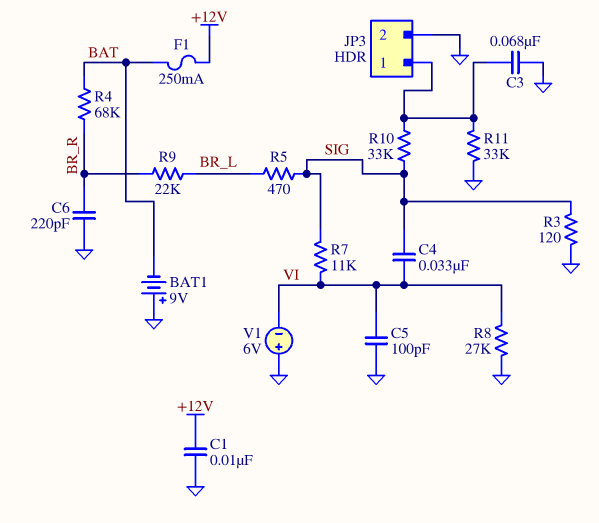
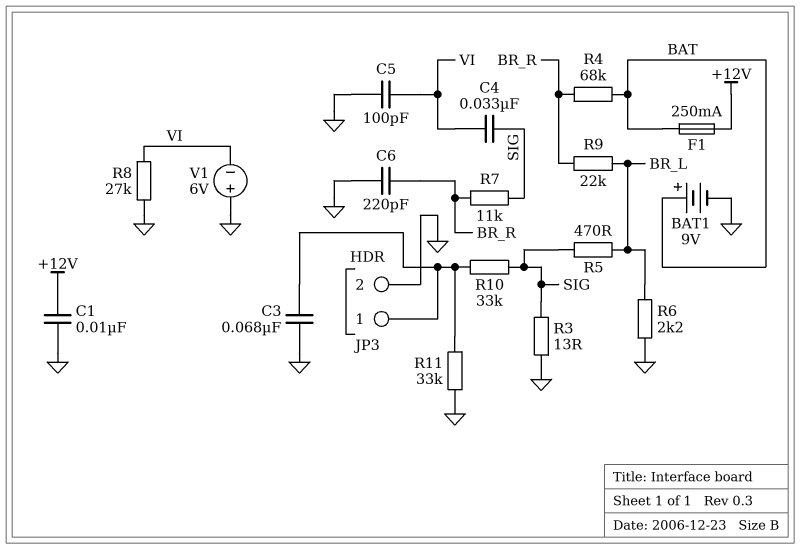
BAT1: 9V (plus GND, minus BAT) -> 9V (plus BAT, minus GND)
R3: 120 (GND, SIG) -> 13 (GND, SIG)
R6: none -> 2.2k (BR_L, GND)
R7: 11k (SIG, VI) -> 11k (BR_R, SIG)

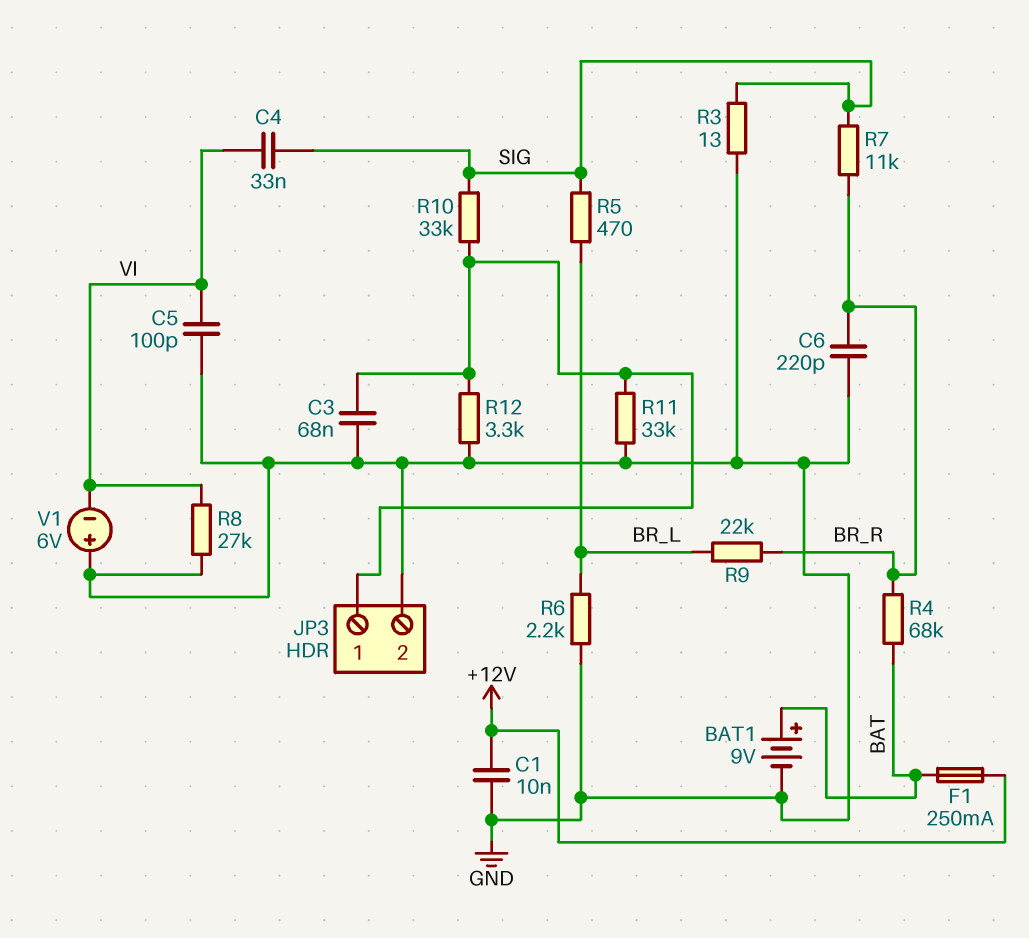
R12: none -> 3.3k (GND, JP3/1)

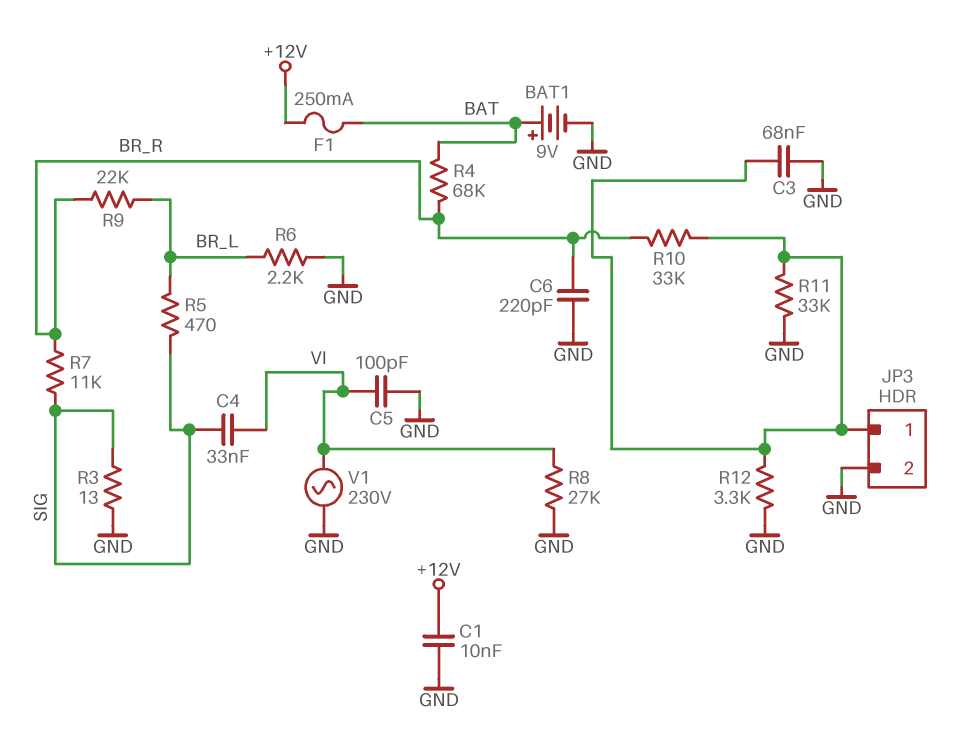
R10: 33k (JP3/1, SIG) -> 33k (BR_R, JP3/1)
V1: 6V (plus GND, minus VI) -> AC 230V (GND, VI)

